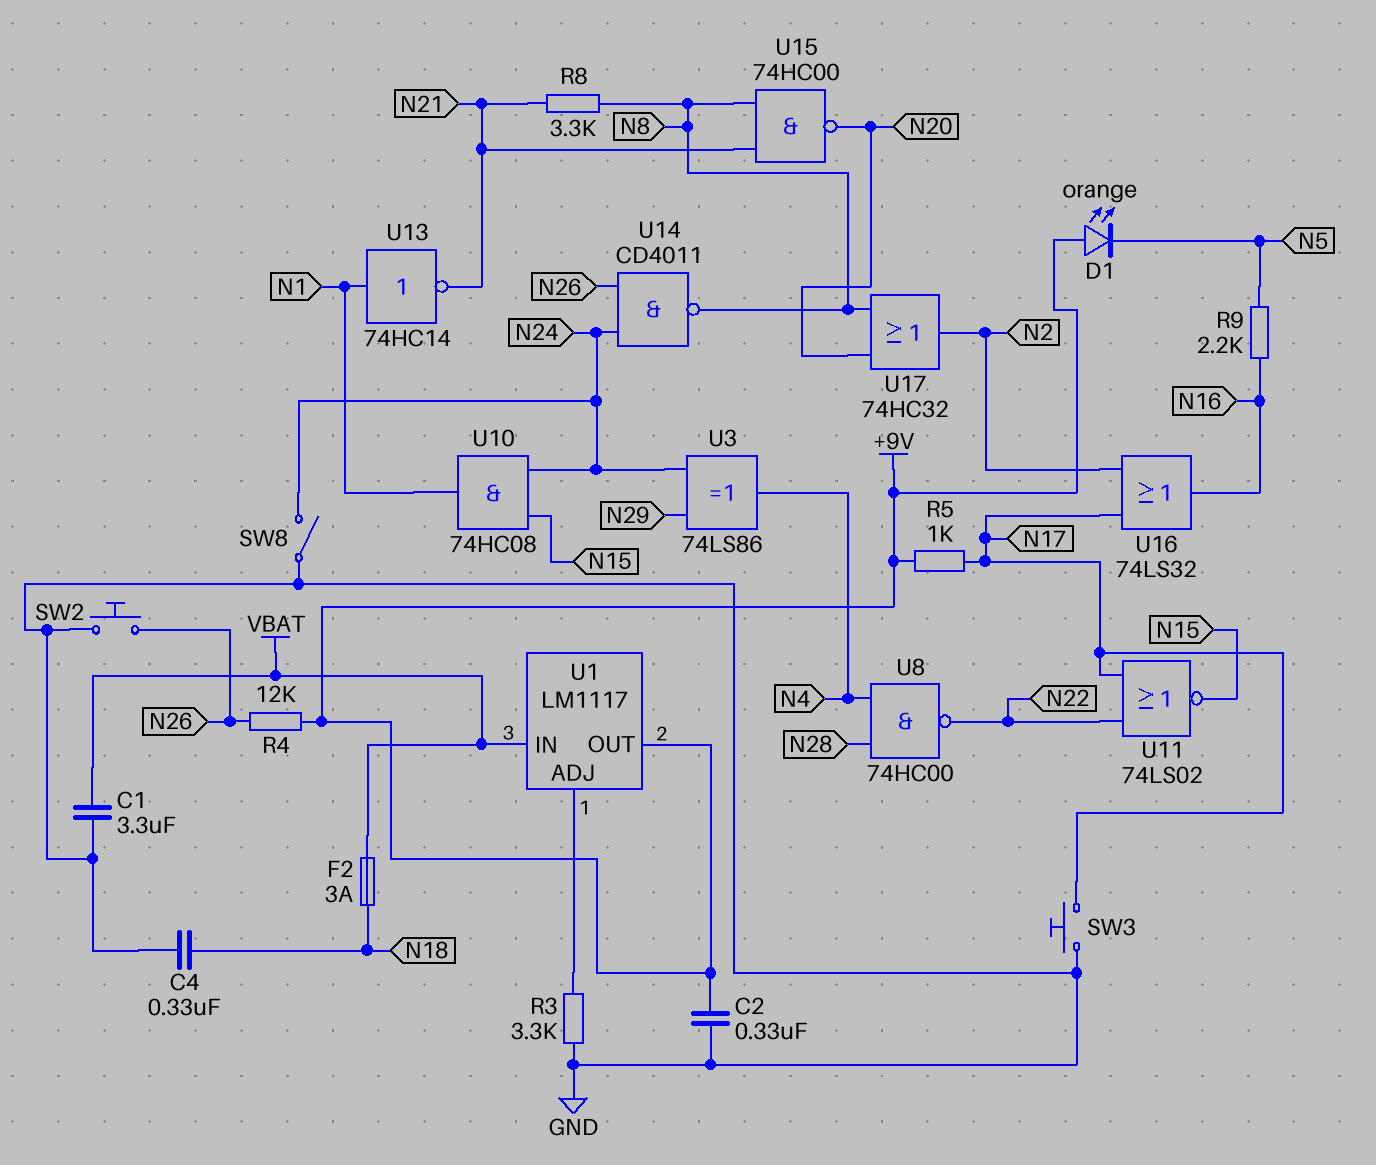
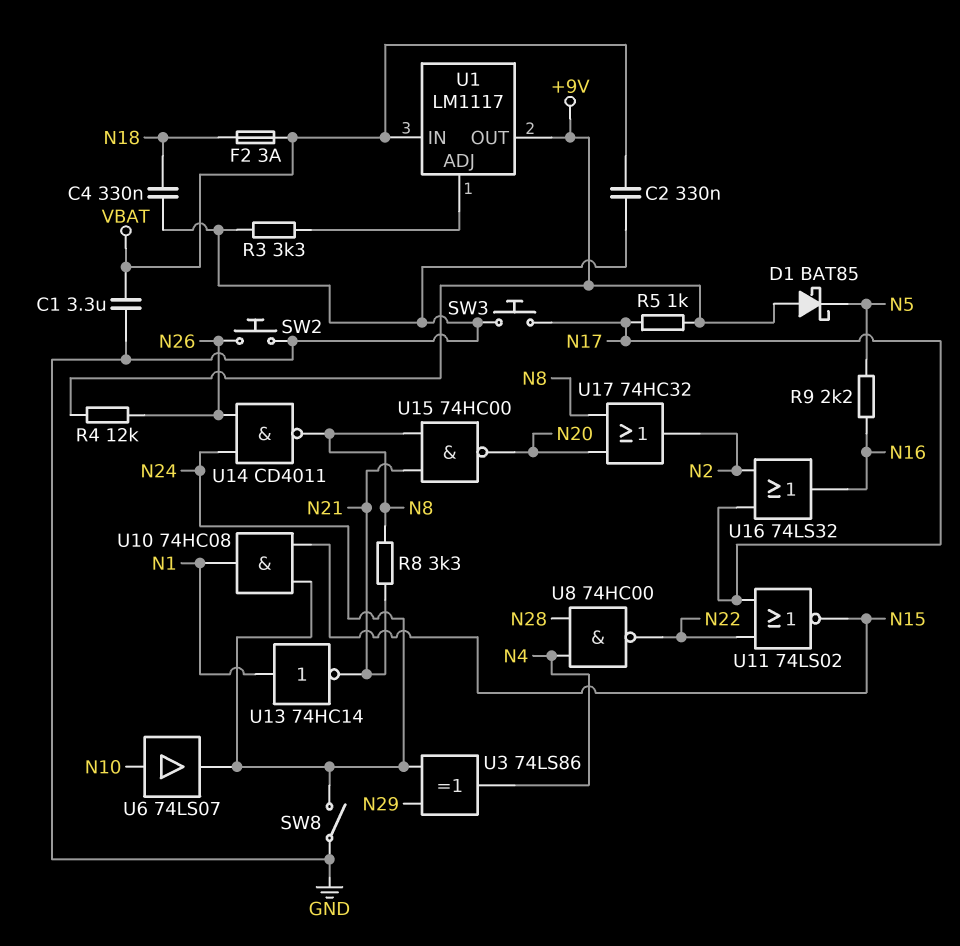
C2: 330nF (+9V, GND) -> 330nF (GND, VBAT)
D1: LED orange (A +9V, K N5) -> schottky BAT85 (A +9V, K N5)
U6: none -> buffer 74LS07 (in N10, out N24)

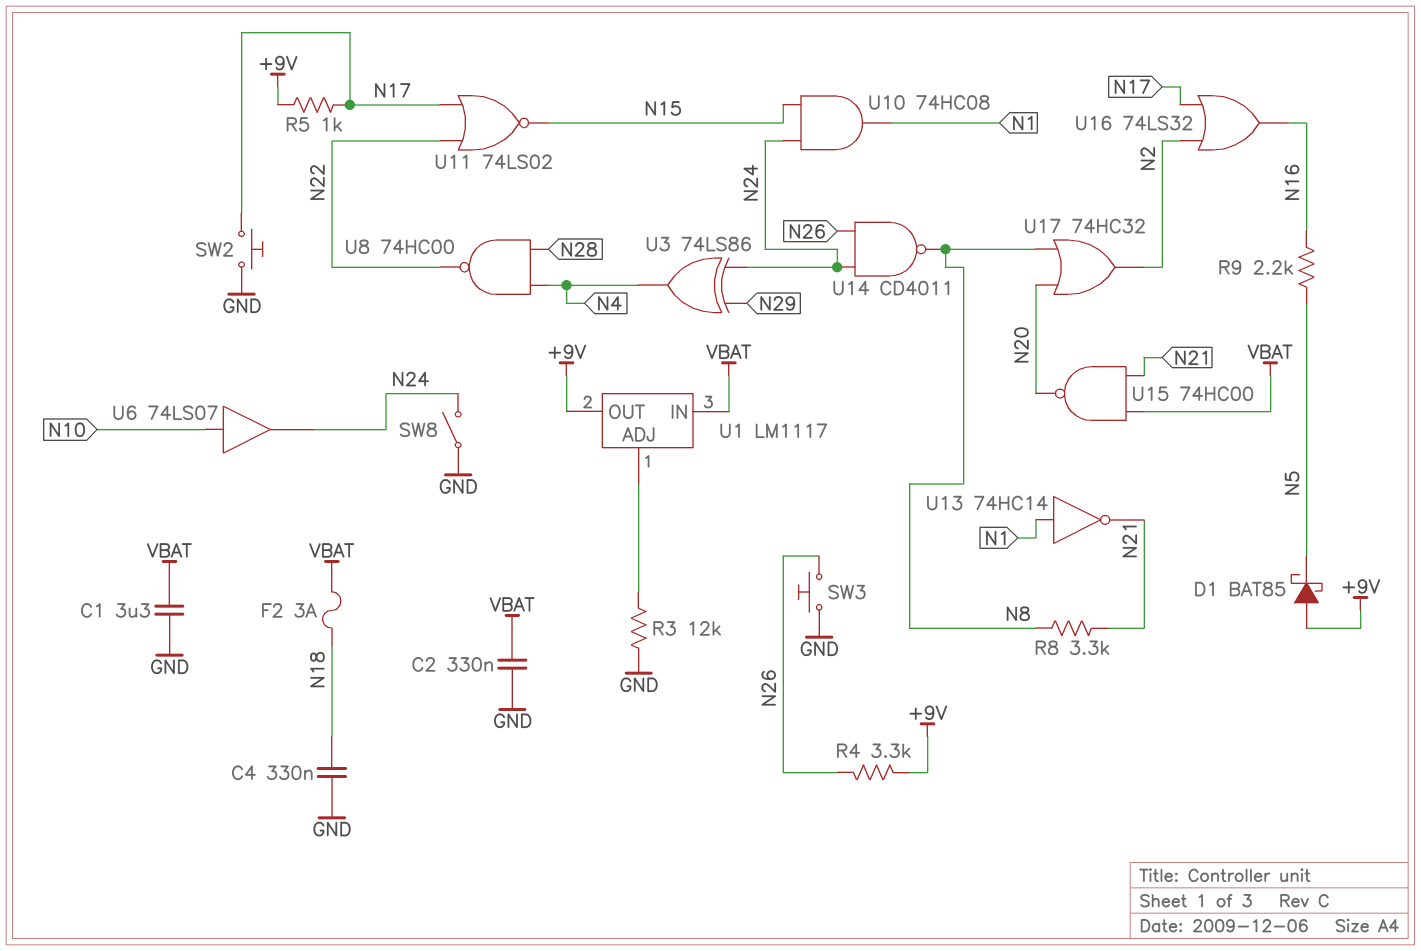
R3: 3.3k (GND, U1/ADJ) -> 12k (GND, U1/ADJ)
R4: 12k (+9V, N26) -> 3.3k (+9V, N26)
SW2: button (GND, N26) -> button (GND, N17)
SW3: button (GND, N17) -> button (GND, N26)
U15: NAND 74HC00 (in N8, in N21, out N20) -> NAND 74HC00 (in N21, in VBAT, out N20)

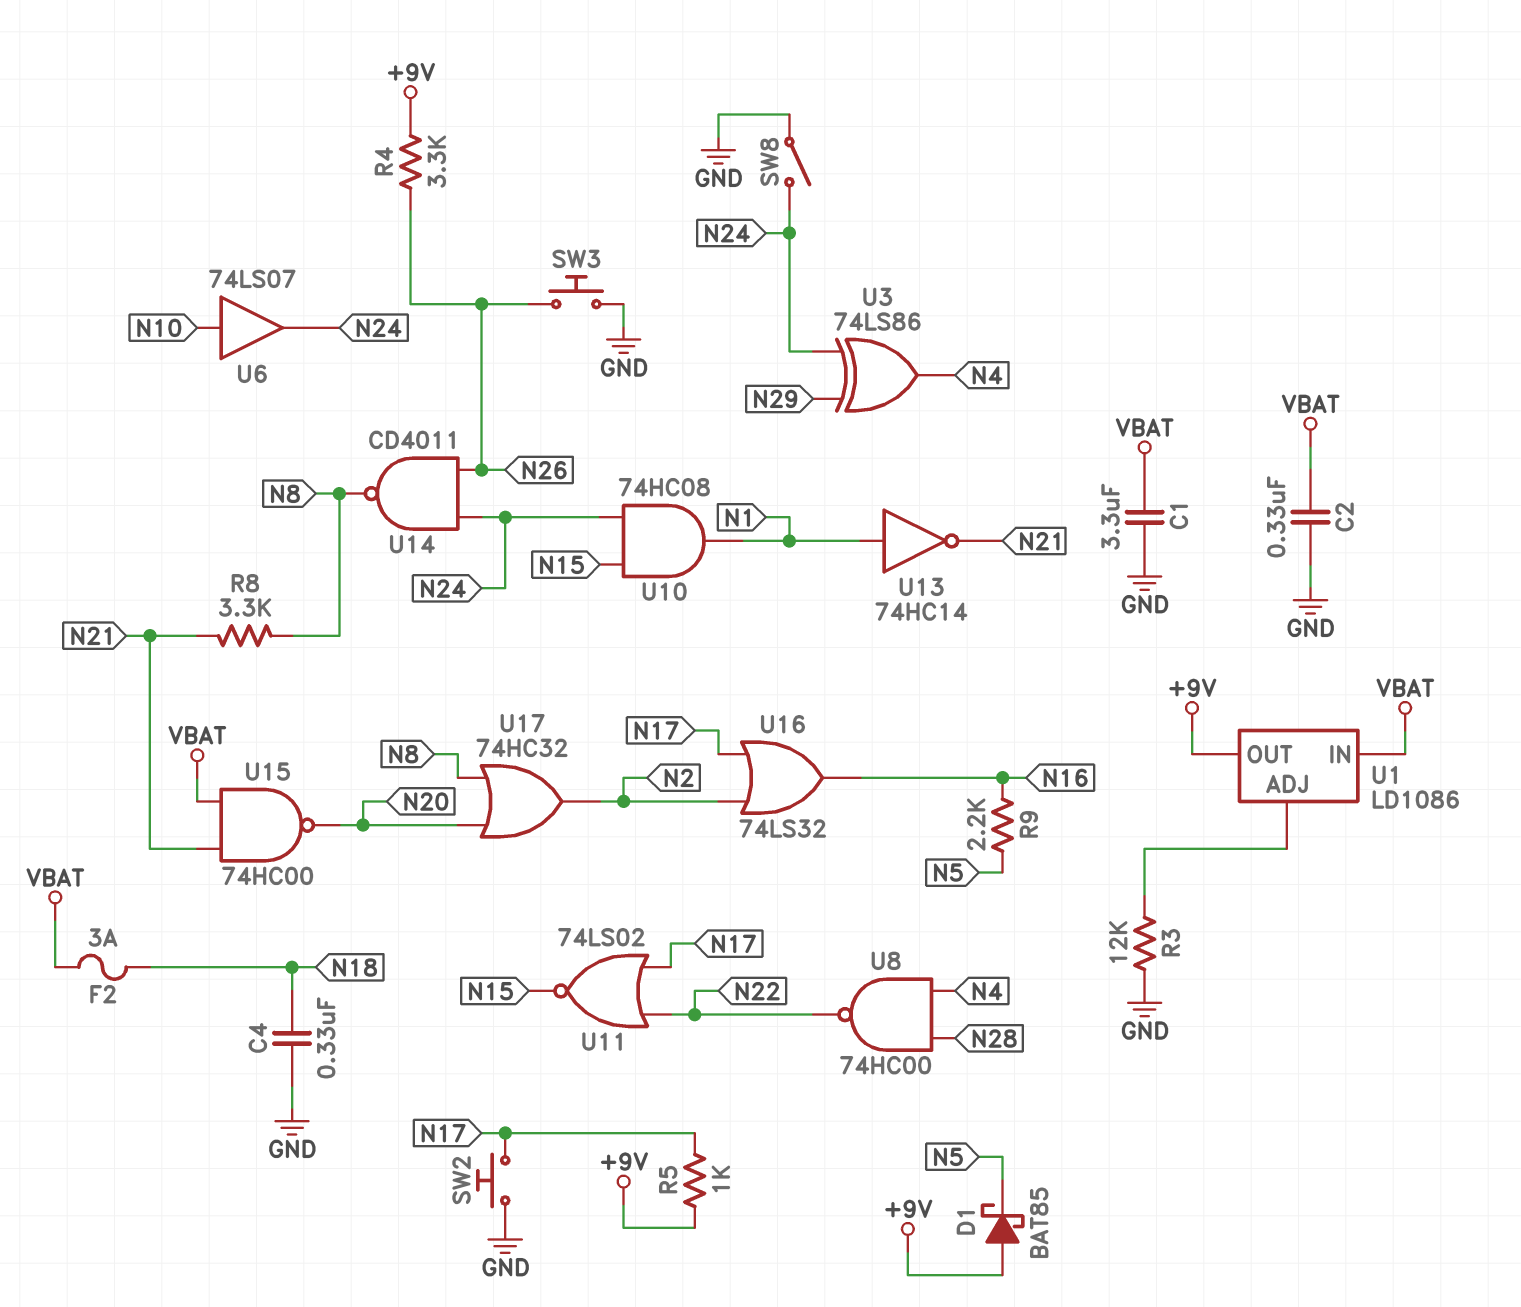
U1: LM1117 -> LD1086

